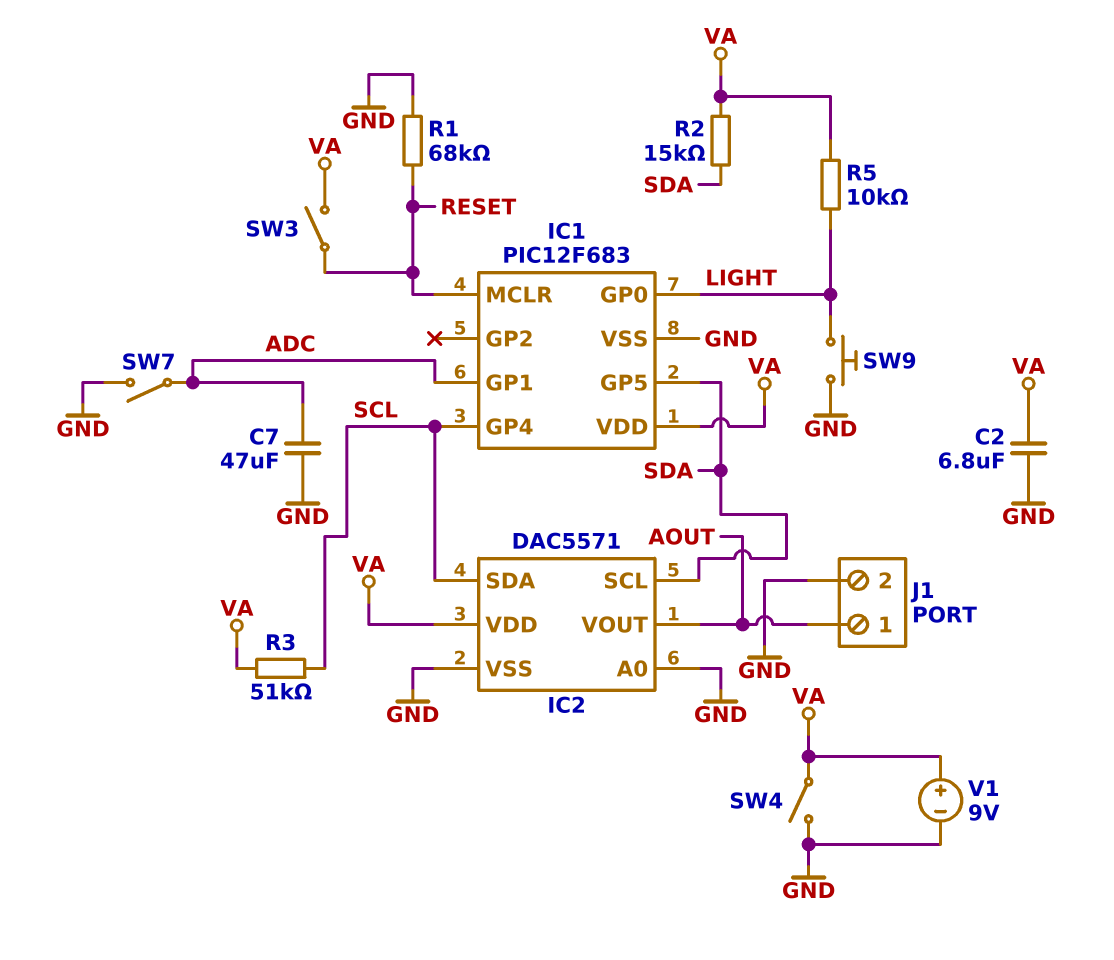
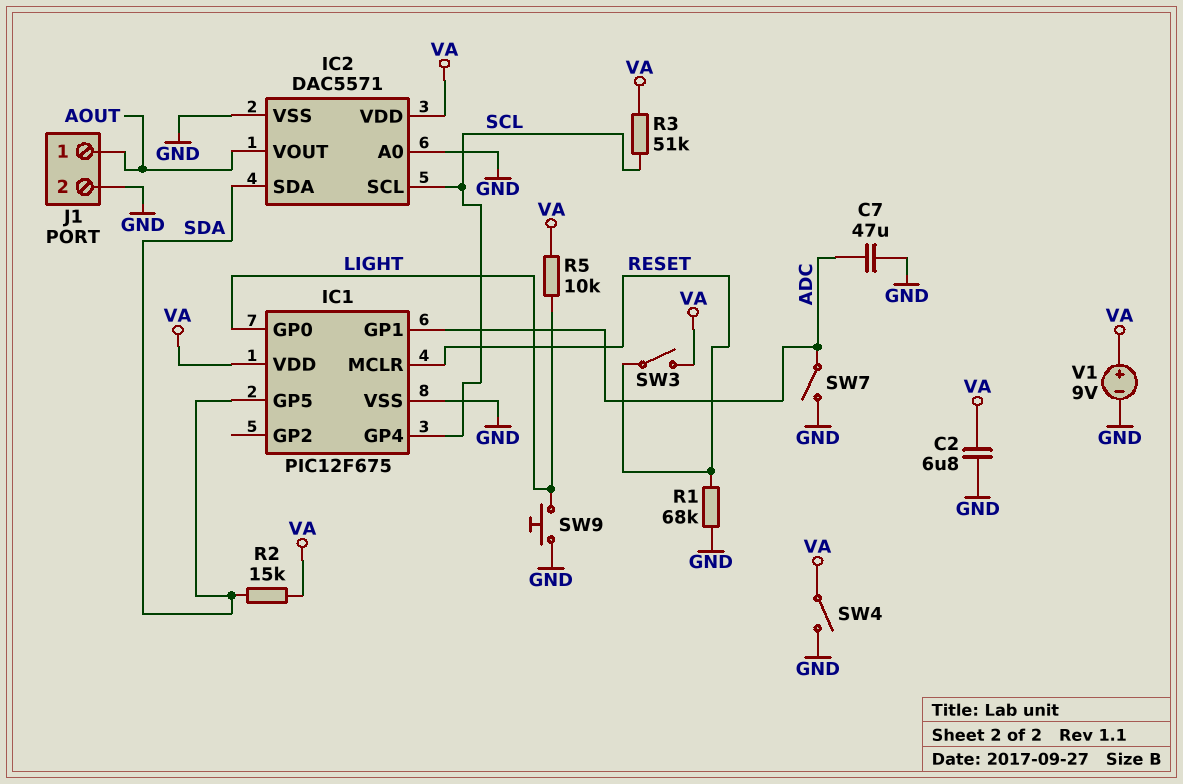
IC1: PIC12F683 -> PIC12F675
IC2 pin SCL: SDA -> SCL
IC2 pin SDA: SCL -> SDA

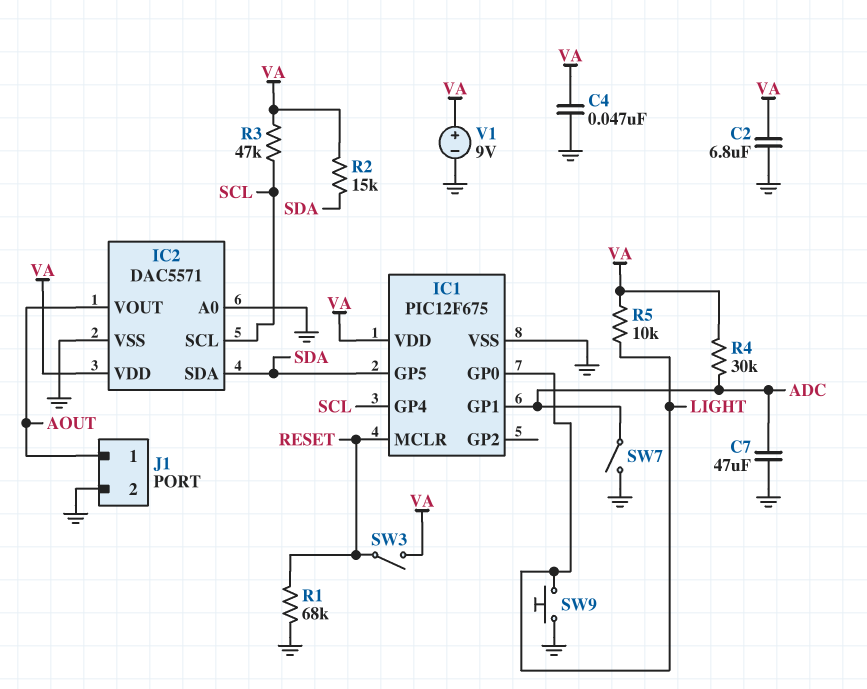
C4: none -> 47nF (GND, VA)
R3: 51k (SCL, VA) -> 47k (SCL, VA)
R4: none -> 30k (ADC, VA)
SW4: switch (GND, VA) -> none

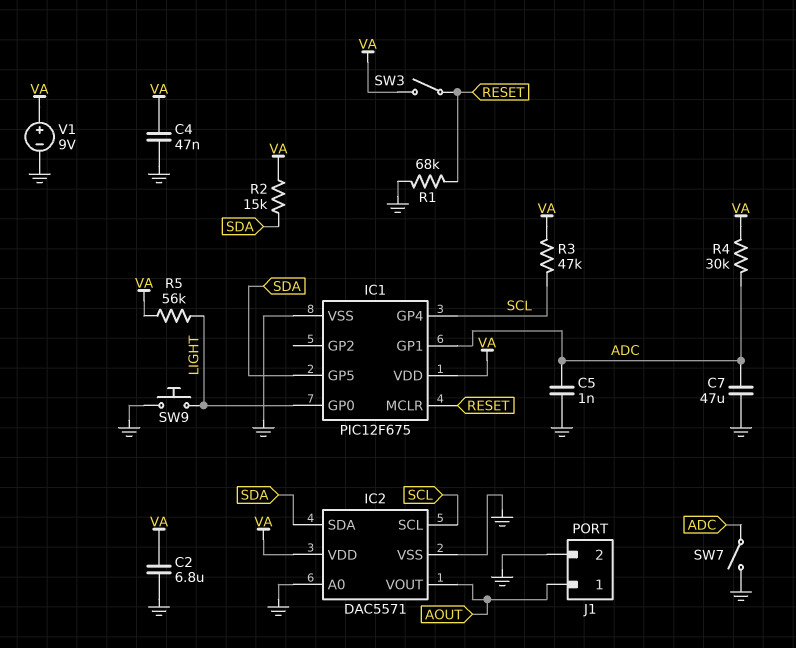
C5: none -> 1nF (ADC, GND)
R5: 10k (LIGHT, VA) -> 56k (LIGHT, VA)

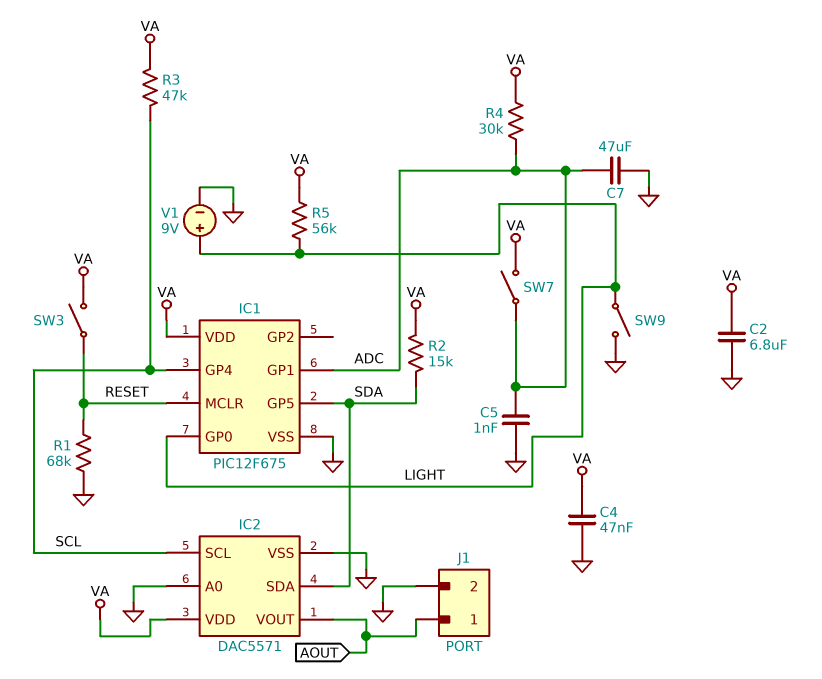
SW7: switch (ADC, GND) -> switch (ADC, VA)
SW9: button (GND, LIGHT) -> switch (GND, LIGHT)
V1: 9V (plus VA, minus GND) -> 9V (plus LIGHT, minus GND)

